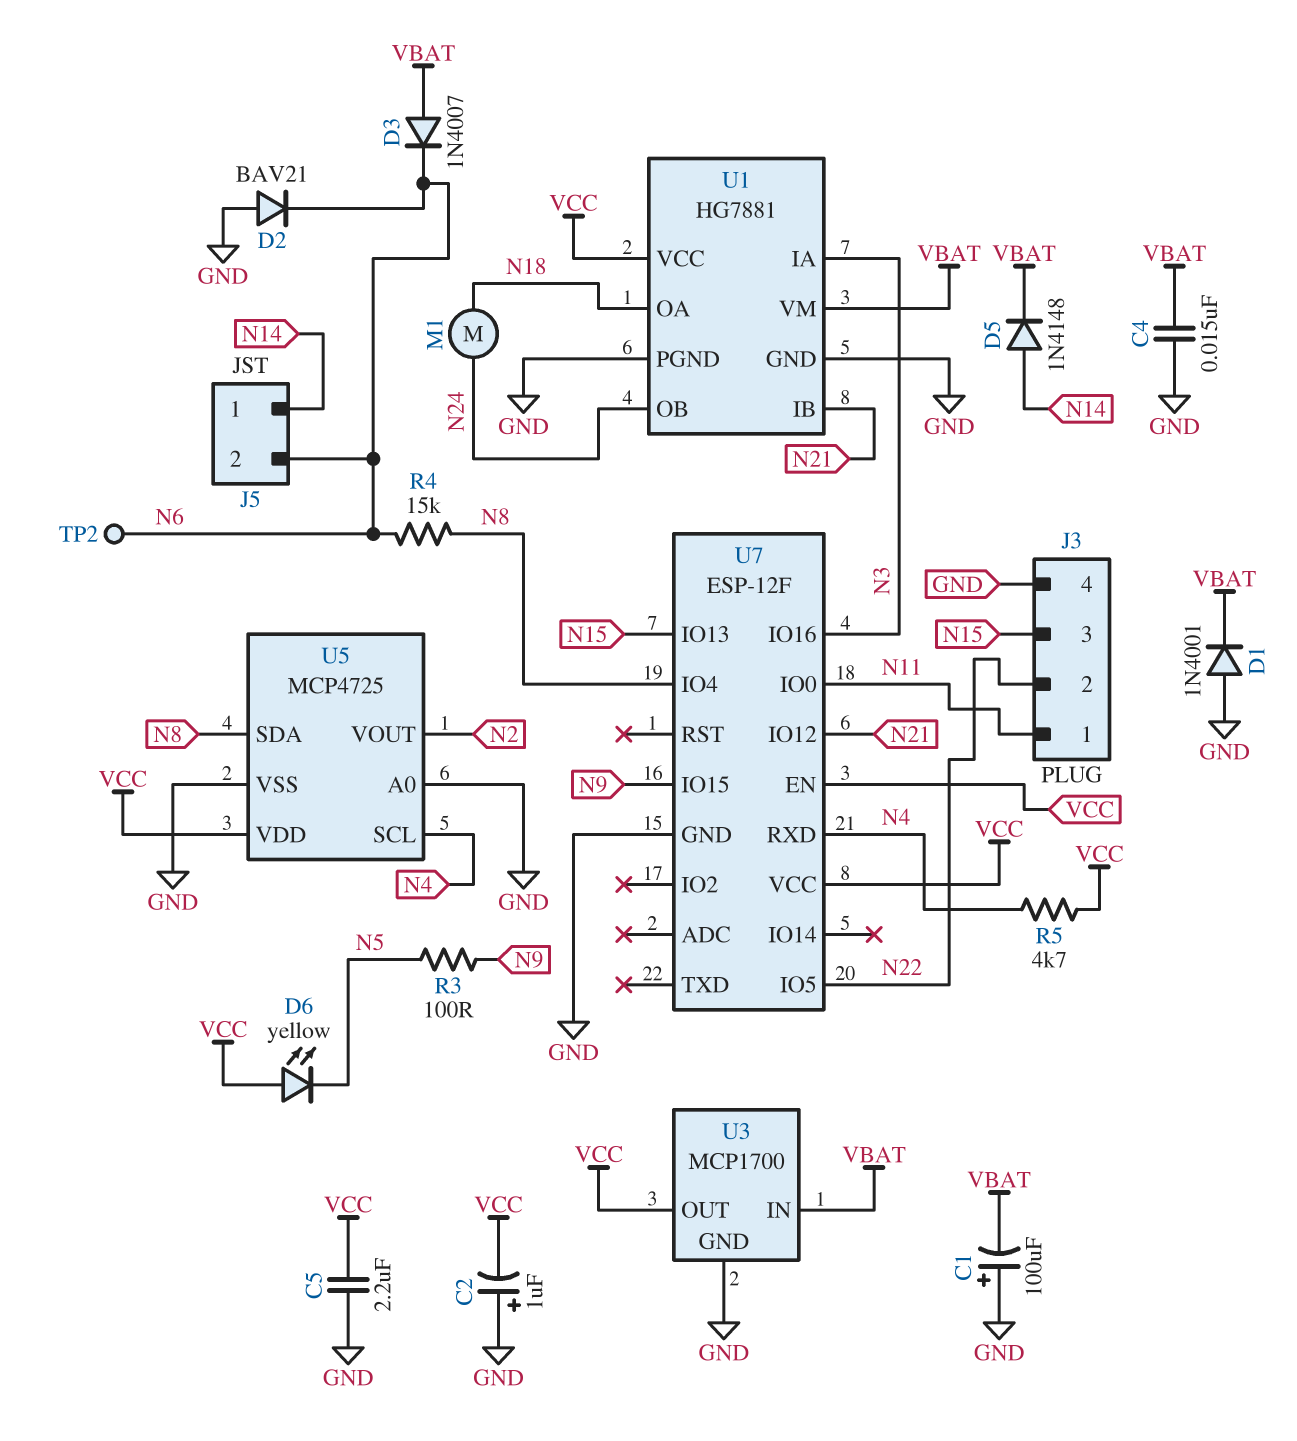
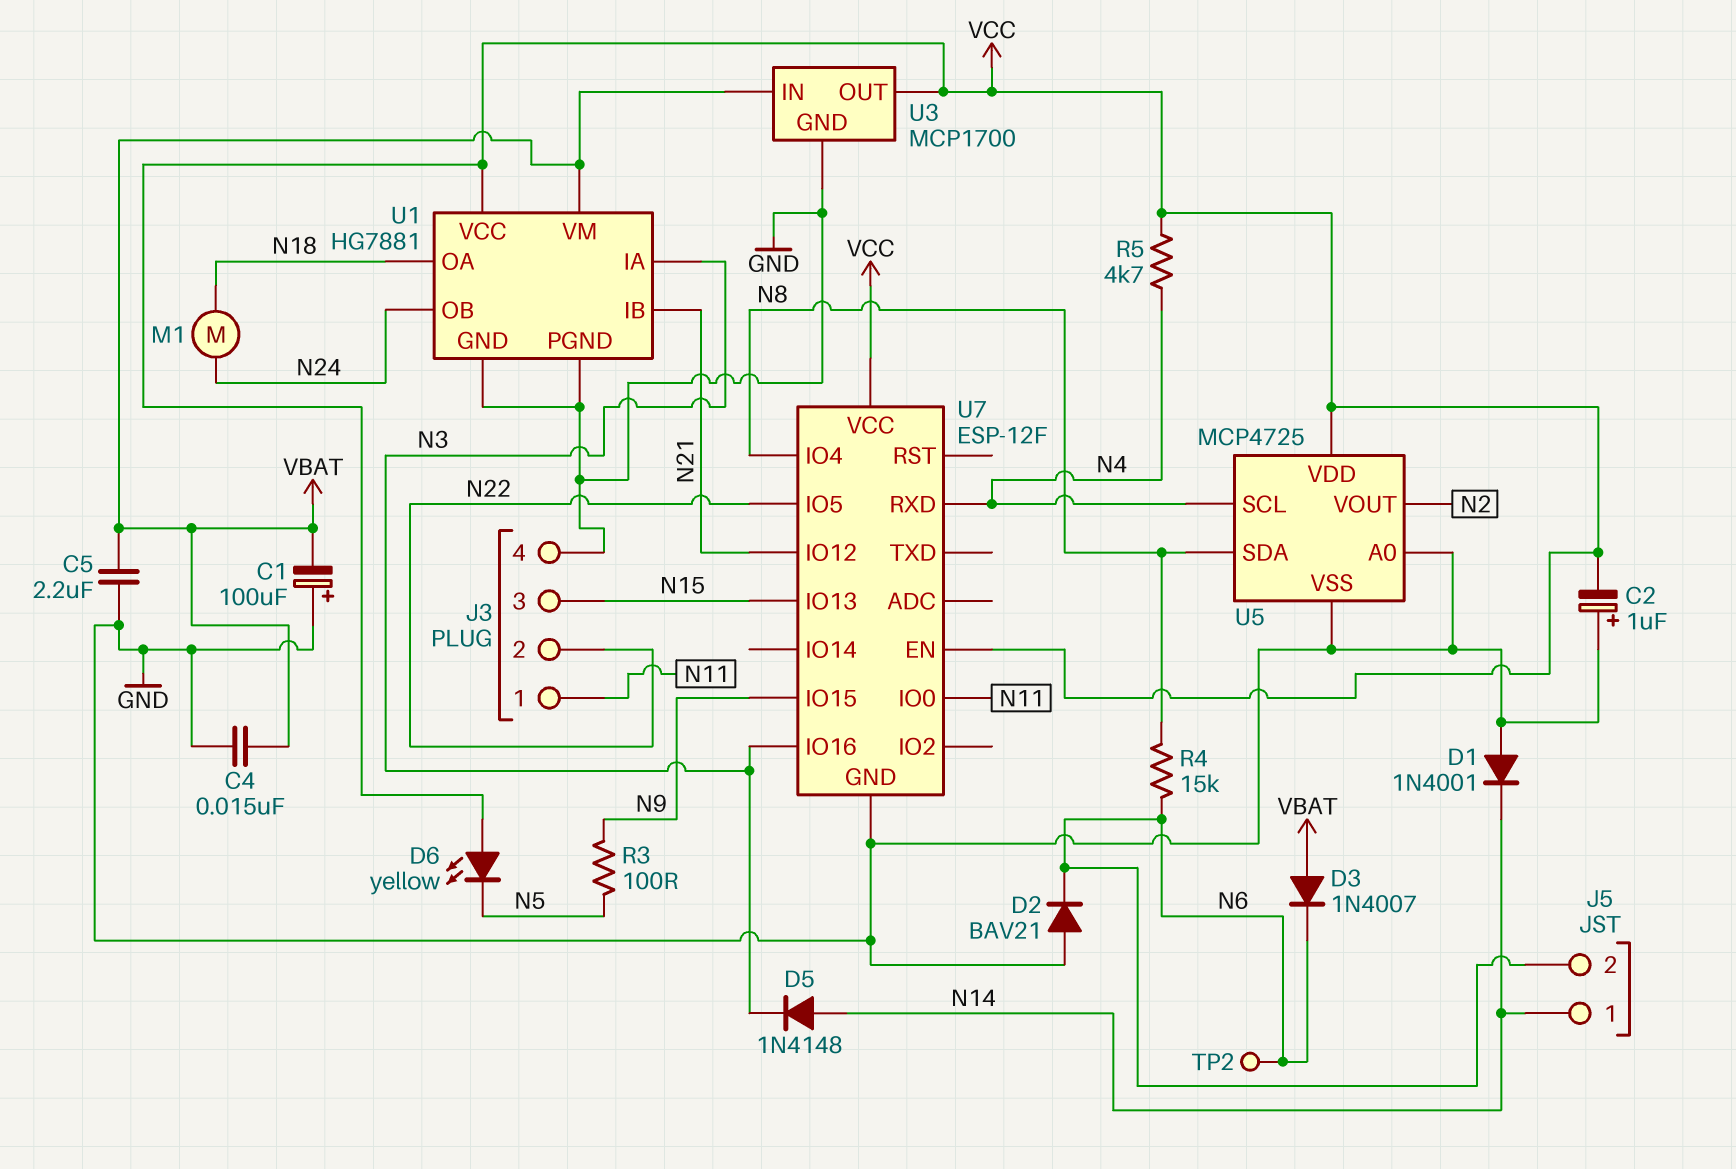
C5: 2.2uF (GND, VCC) -> 2.2uF (GND, VBAT)
D1: diode 1N4001 (A GND, K VBAT) -> diode 1N4001 (A GND, K N14)
D5: diode 1N4148 (A N14, K VBAT) -> diode 1N4148 (A N14, K N3)

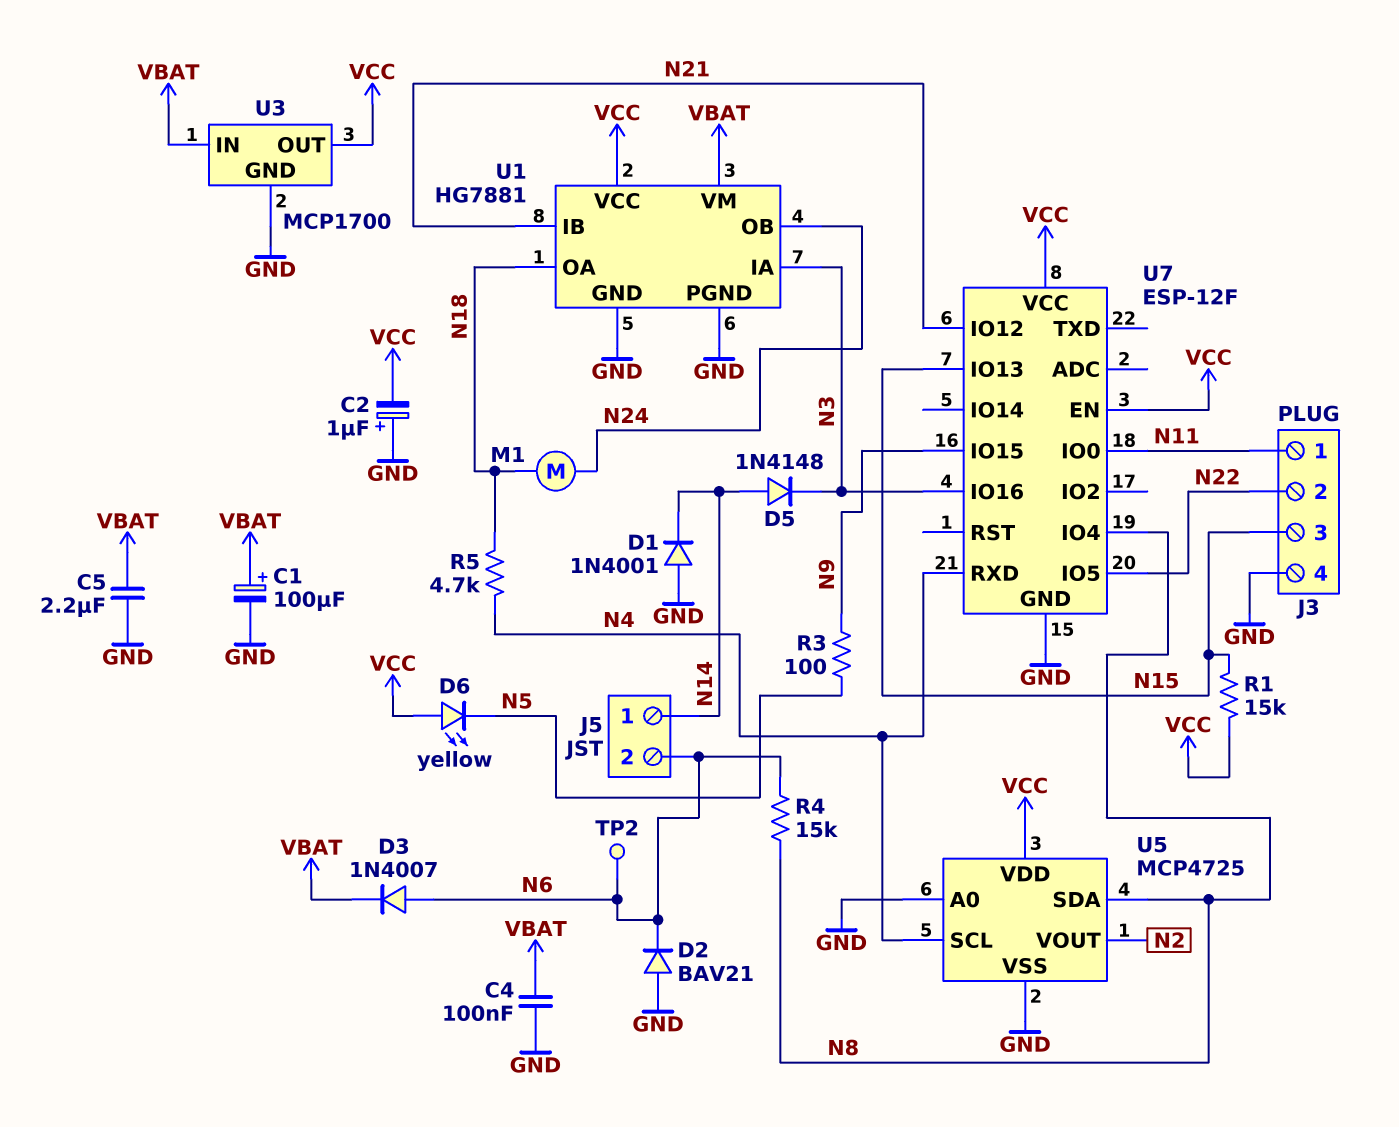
C1: 100uF (plus GND, minus VBAT) -> 100uF (plus VBAT, minus GND)
C4: 15nF (GND, VBAT) -> 100nF (GND, VBAT)
D3: diode 1N4007 (A VBAT, K N6) -> diode 1N4007 (A N6, K VBAT)
R1: none -> 15k (N15, VCC)
R5: 4.7k (N4, VCC) -> 4.7k (N4, N18)

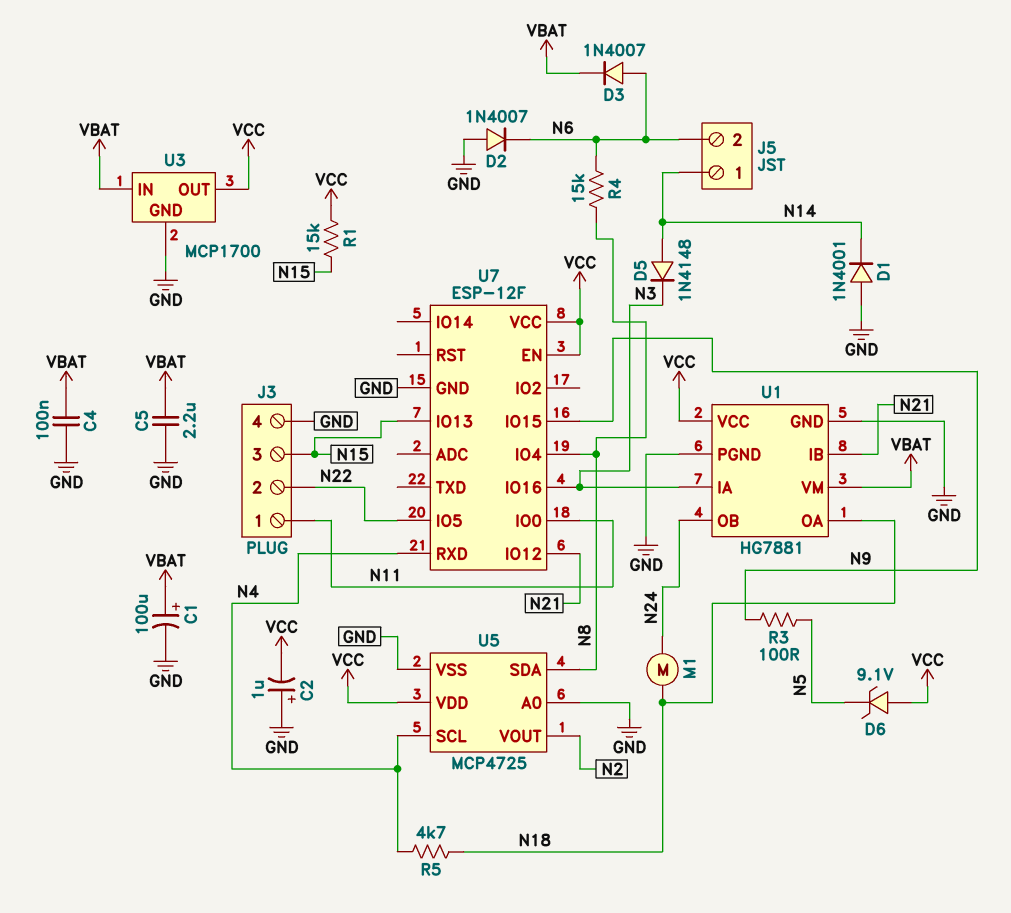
D2: diode BAV21 (A GND, K N6) -> diode 1N4007 (A GND, K N6)
D6: LED yellow (A VCC, K N5) -> zener 9.1V (A VCC, K N5)
TP2: test point (N6) -> none

